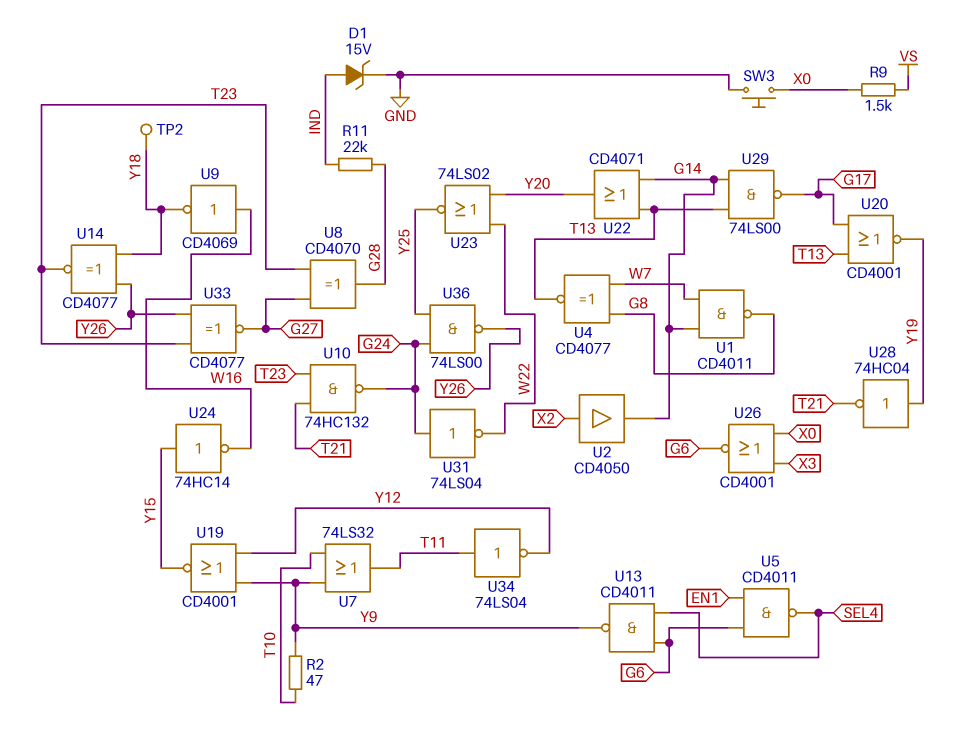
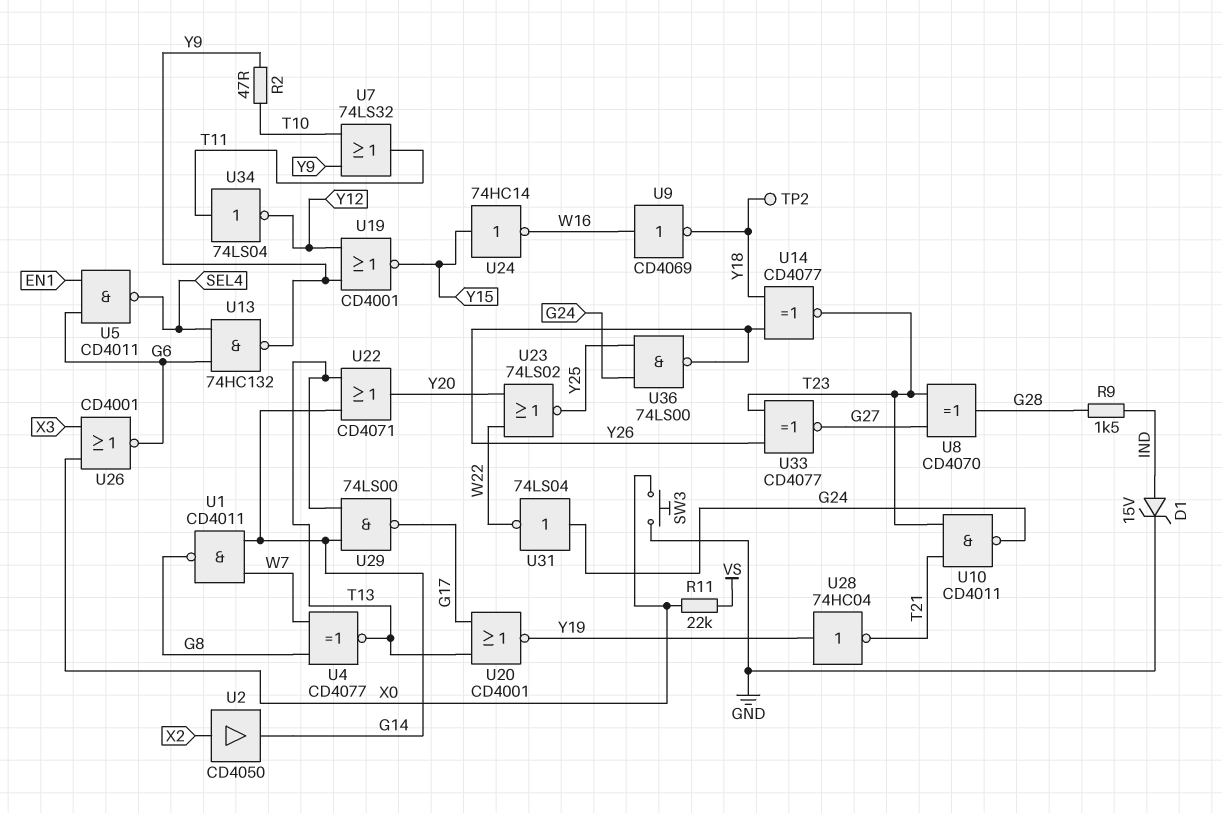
R9: 1.5k (VS, X0) -> 1.5k (G28, IND)
R11: 22k (G28, IND) -> 22k (VS, X0)
U10: NAND 74HC132 (in T21, in T23, out G24) -> NAND CD4011 (in T21, in T23, out G24)
U13: NAND CD4011 (in G6, in SEL4, out Y9) -> NAND 74HC132 (in G6, in SEL4, out Y9)

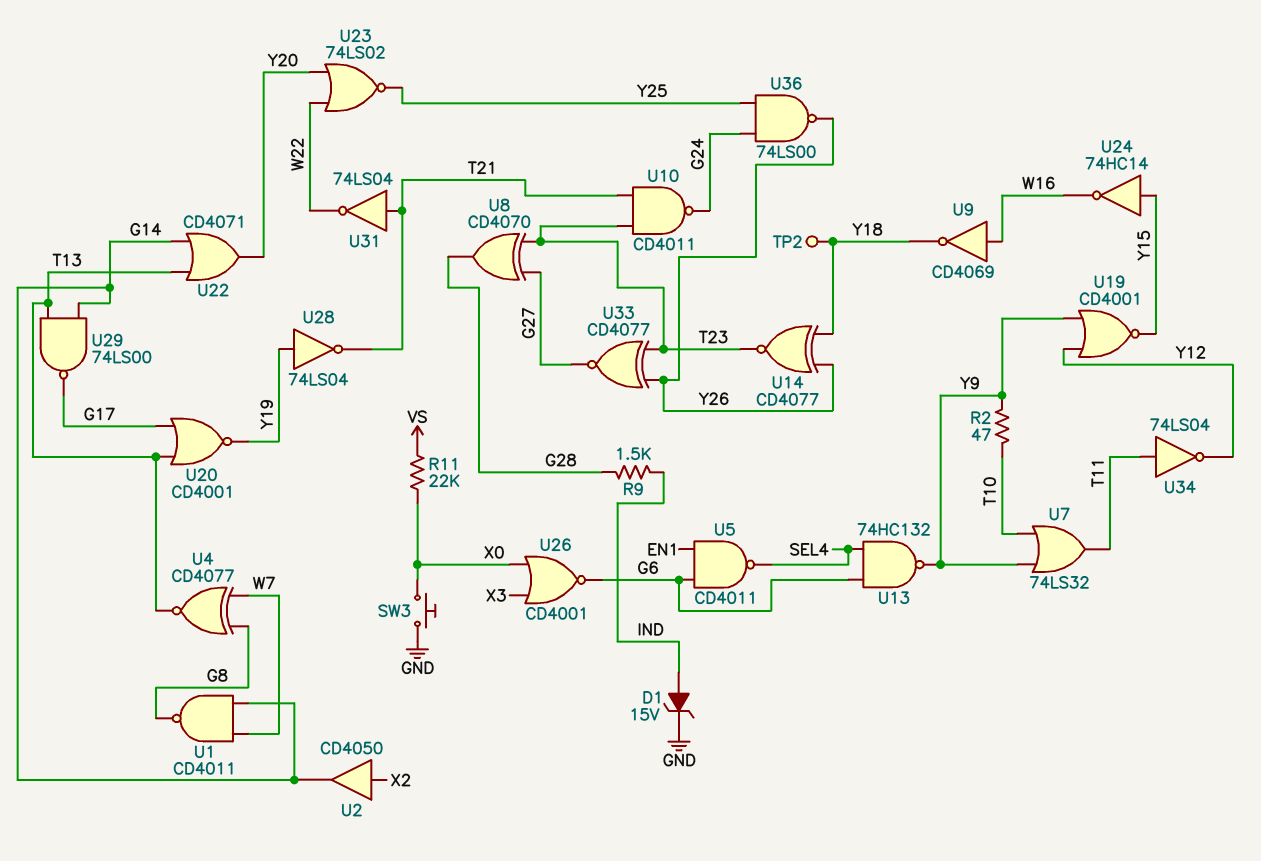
U28: NOT 74HC04 (in Y19, out T21) -> NOT 74LS04 (in Y19, out T21)
U31: NOT 74LS04 (in G24, out W22) -> NOT 74LS04 (in T21, out W22)

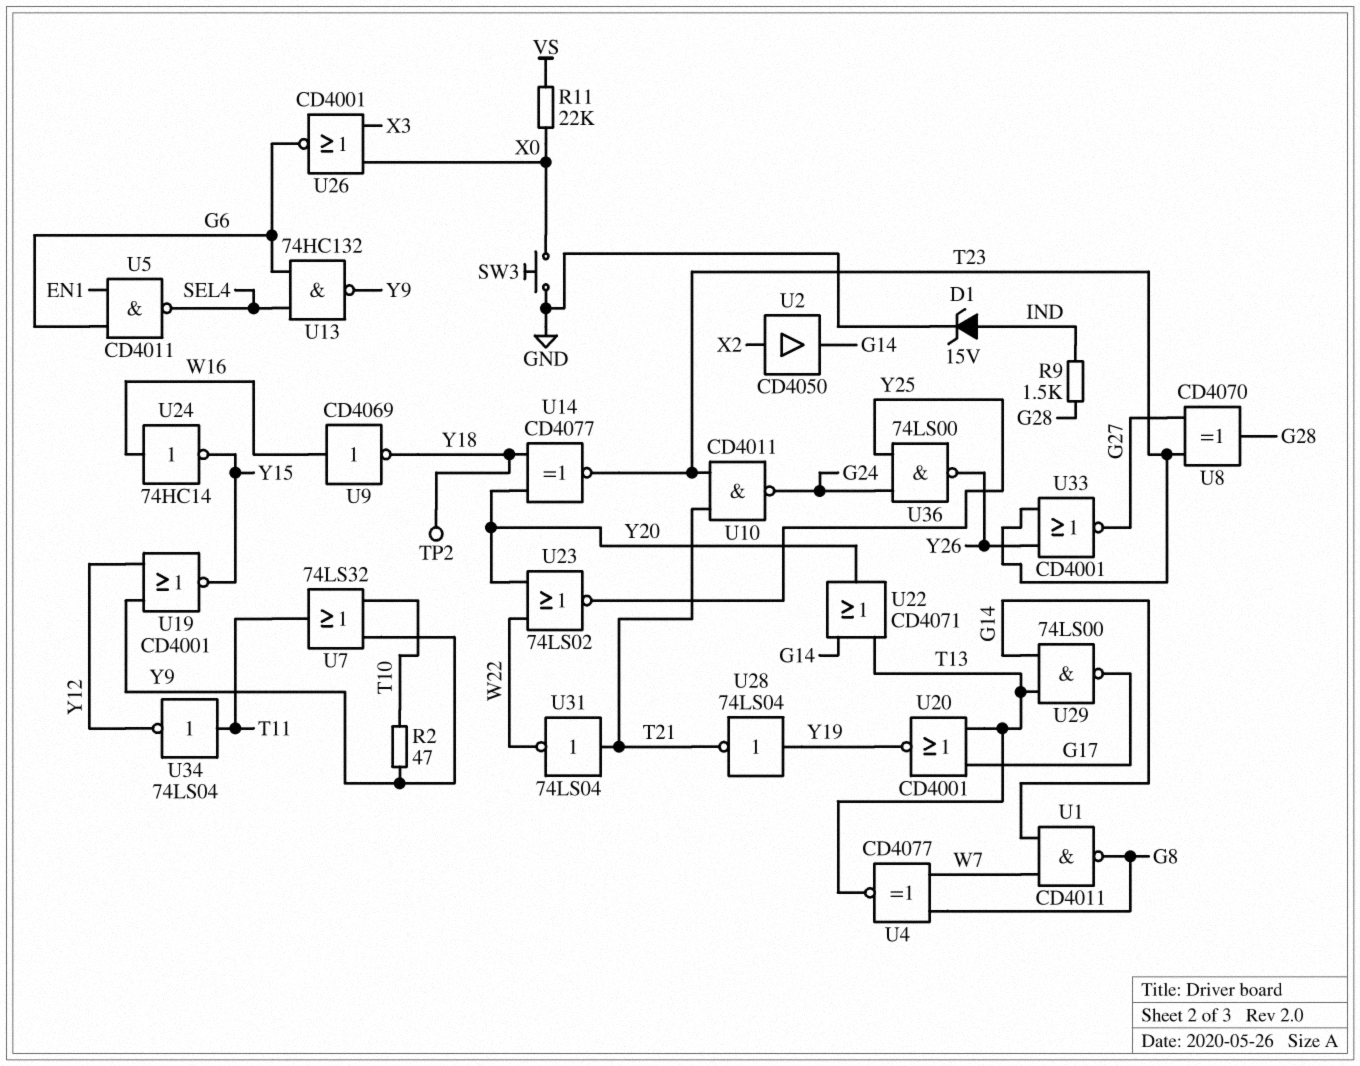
U14: XNOR CD4077 (in Y18, in Y26, out T23) -> XNOR CD4077 (in Y18, in Y20, out T23)
U24: NOT 74HC14 (in Y15, out W16) -> NOT 74HC14 (in W16, out Y15)
U33: XNOR CD4077 (in T23, in Y26, out G27) -> NOR CD4001 (in T23, in Y26, out G27)

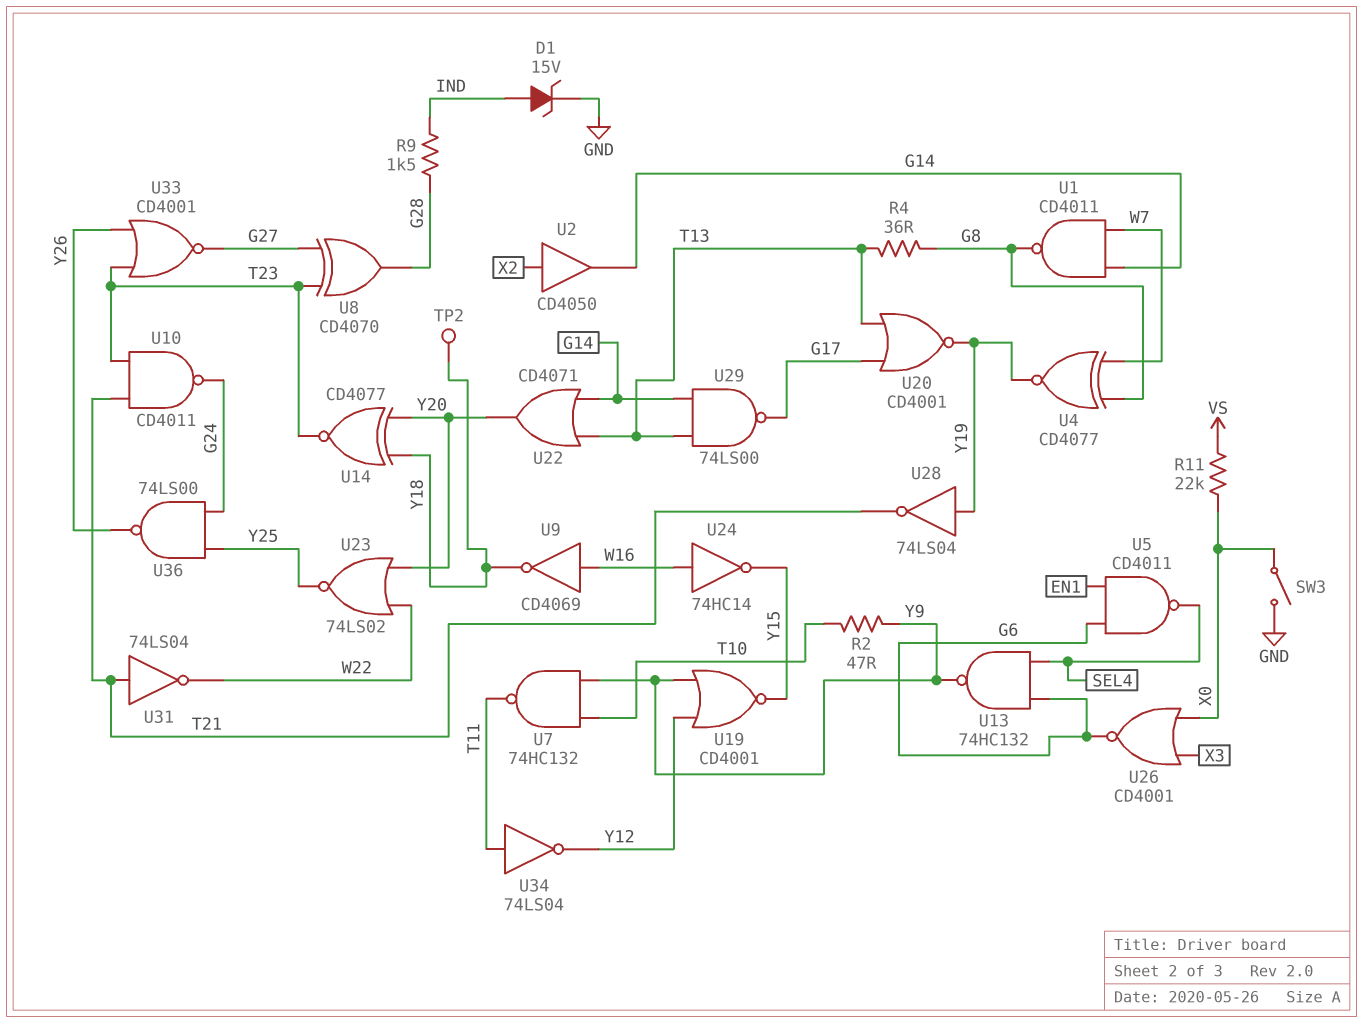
R4: none -> 36 (G8, T13)
SW3: button (GND, X0) -> switch (GND, X0)
U4: XNOR CD4077 (in G8, in W7, out T13) -> XNOR CD4077 (in G8, in W7, out Y19)
U7: OR 74LS32 (in T10, in Y9, out T11) -> NAND 74HC132 (in T10, in Y9, out T11)

